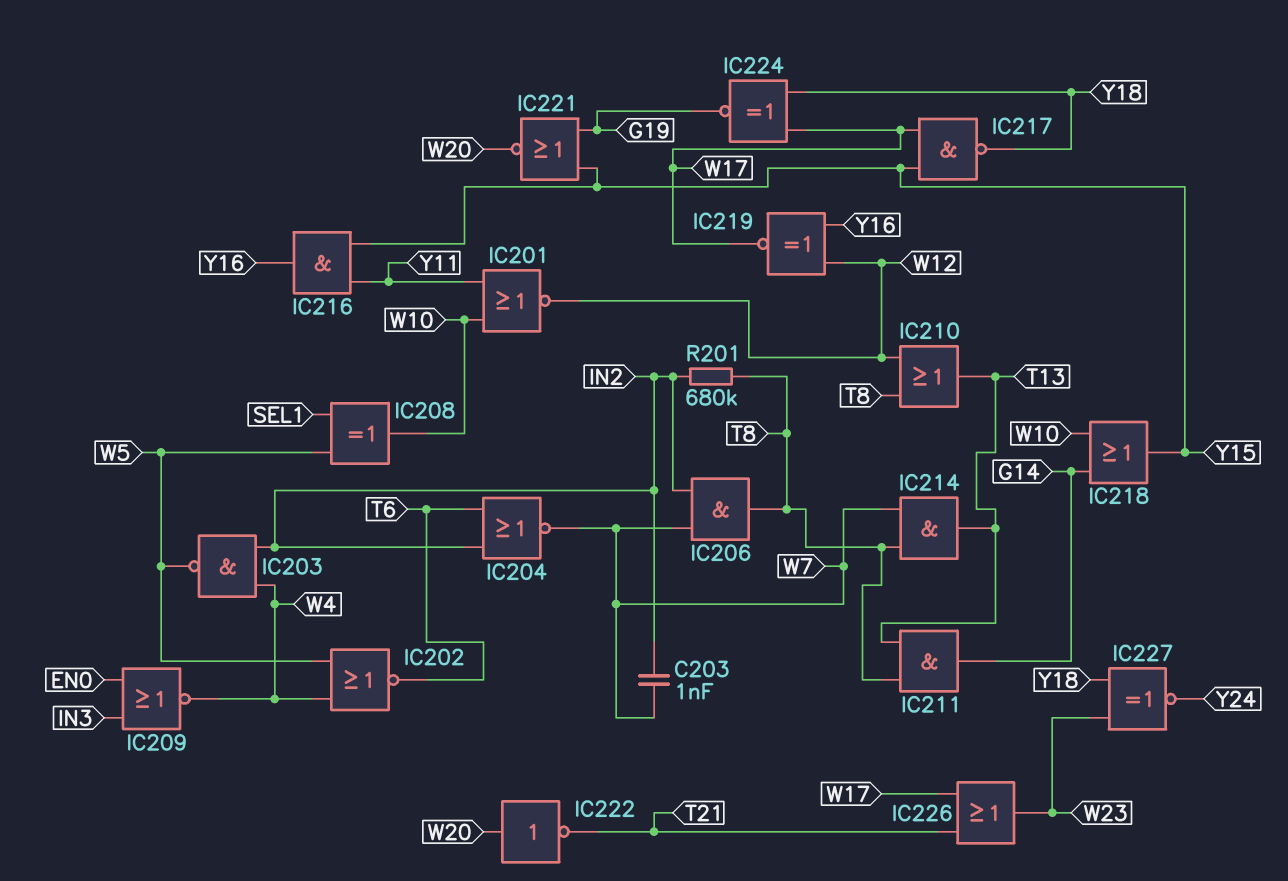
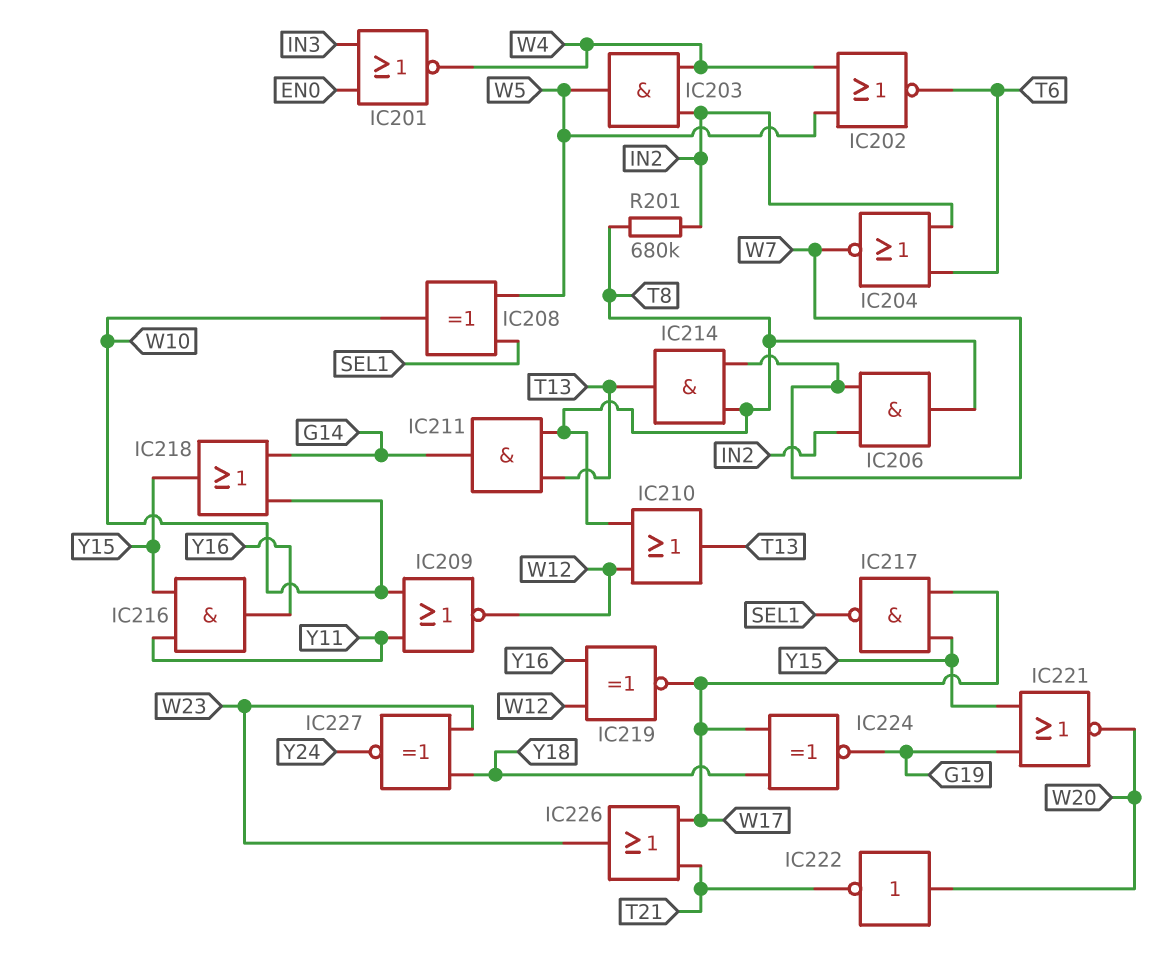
C203: 1nF (IN2, W7) -> none
IC201: NOR (in W10, in Y11, out W12) -> NOR (in EN0, in IN3, out W4)
IC203: NAND (in IN2, in W4, out W5) -> AND (in IN2, in W4, out W5)
IC209: NOR (in EN0, in IN3, out W4) -> NOR (in W10, in Y11, out W12)
IC217: NAND (in W17, in Y15, out Y18) -> NAND (in W17, in Y15, out SEL1)

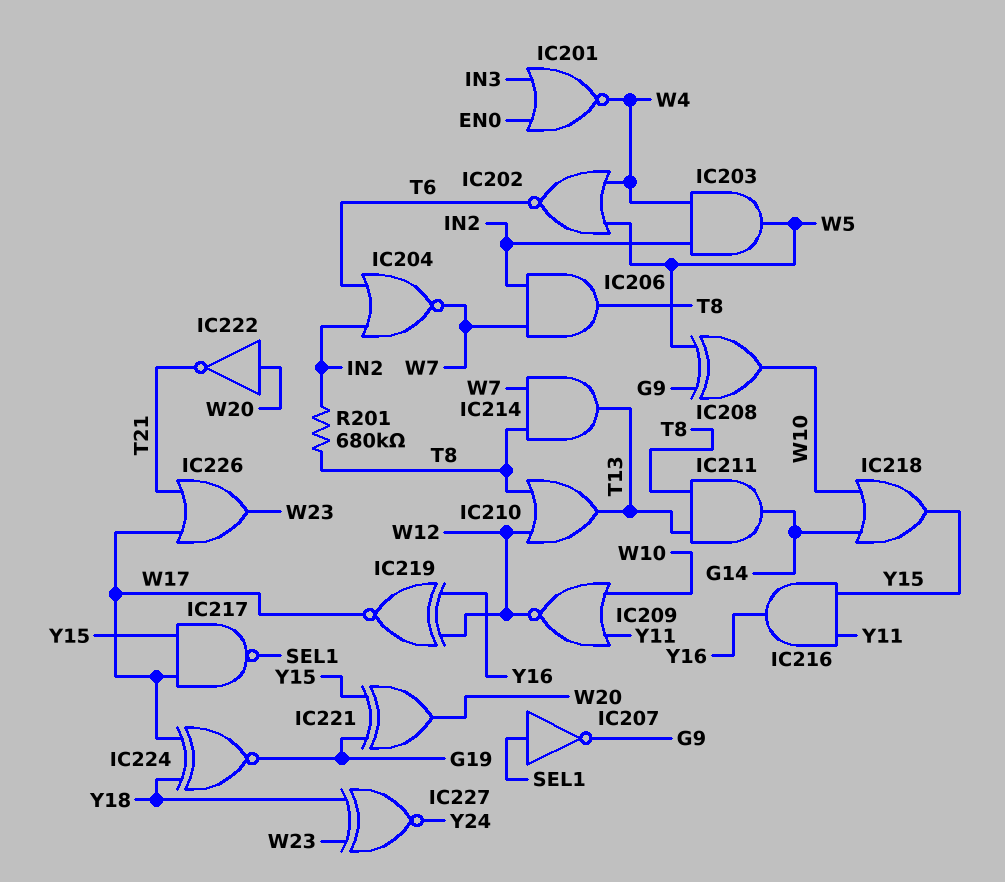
IC207: none -> NOT (in SEL1, out G9)
IC208: XOR (in SEL1, in W5, out W10) -> XOR (in G9, in W5, out W10)
IC221: NOR (in G19, in Y15, out W20) -> XOR (in G19, in Y15, out W20)

